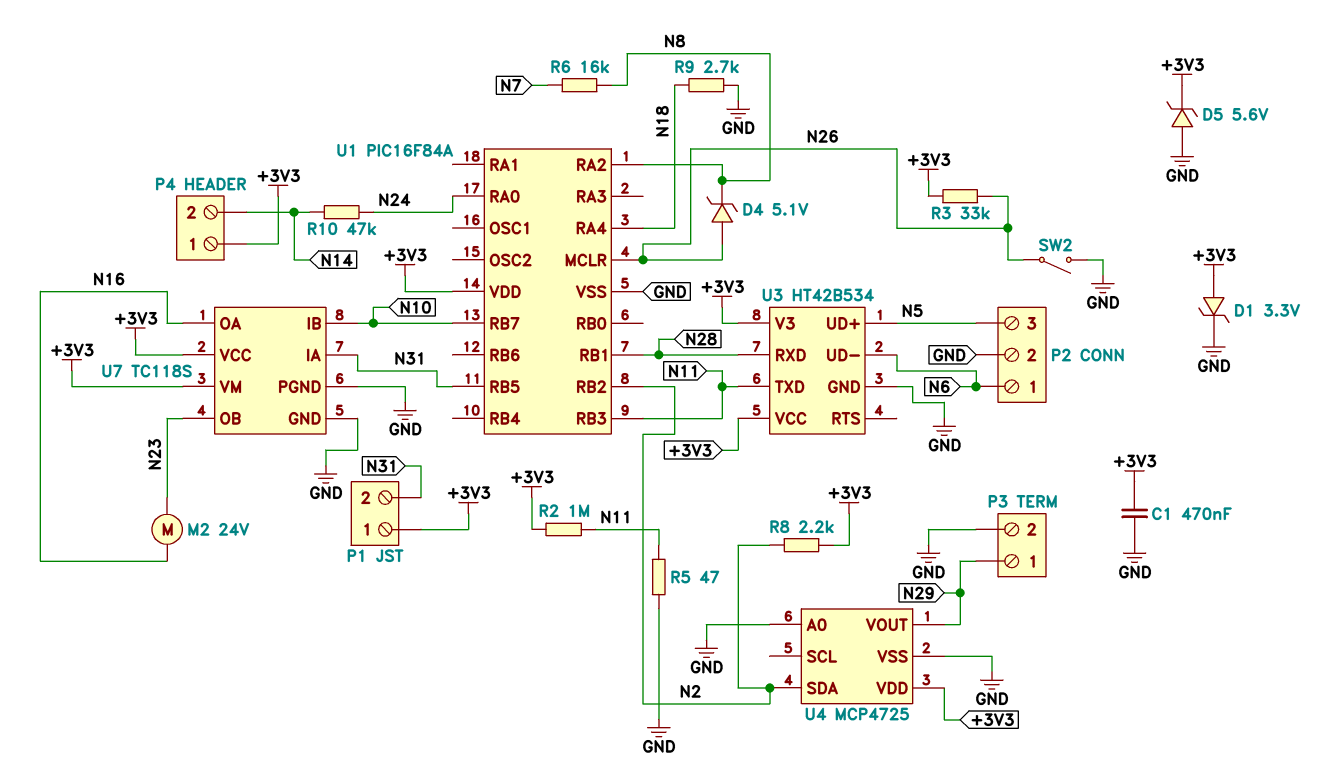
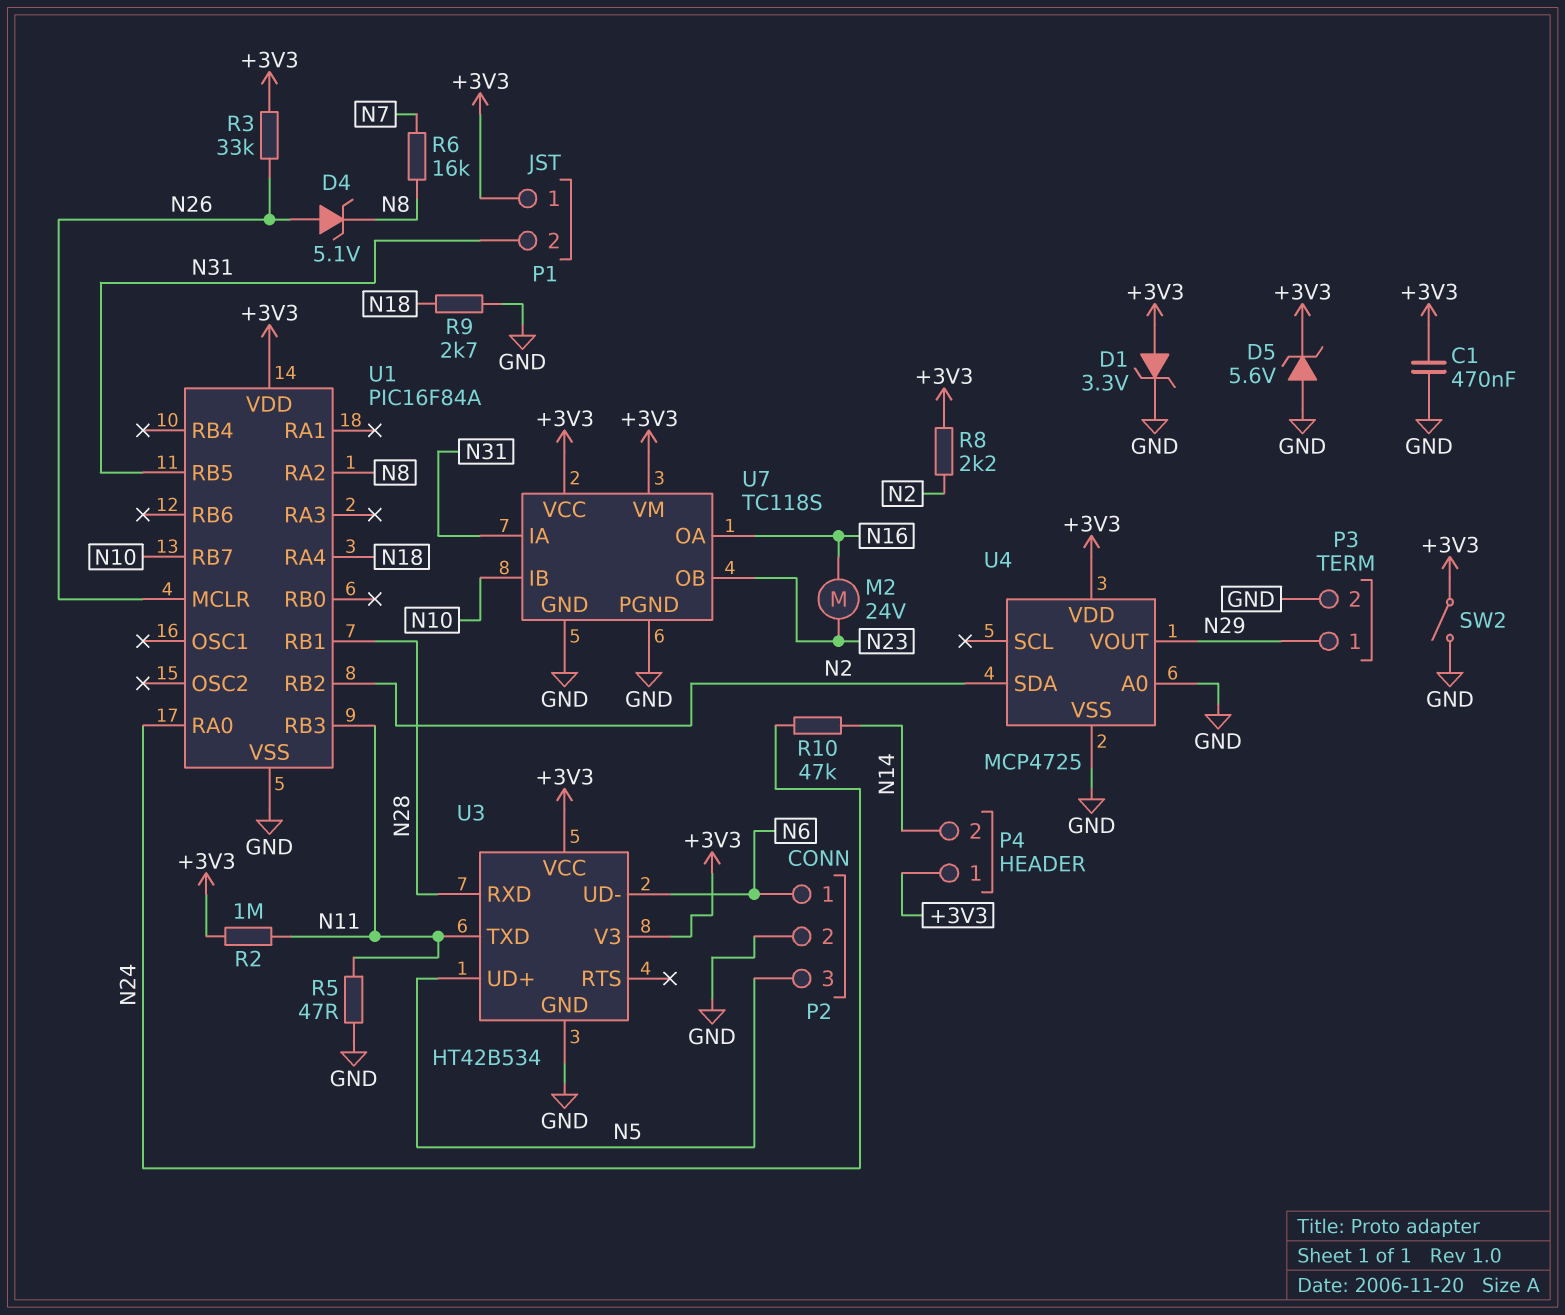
SW2: switch (GND, N26) -> switch (+3V3, GND)

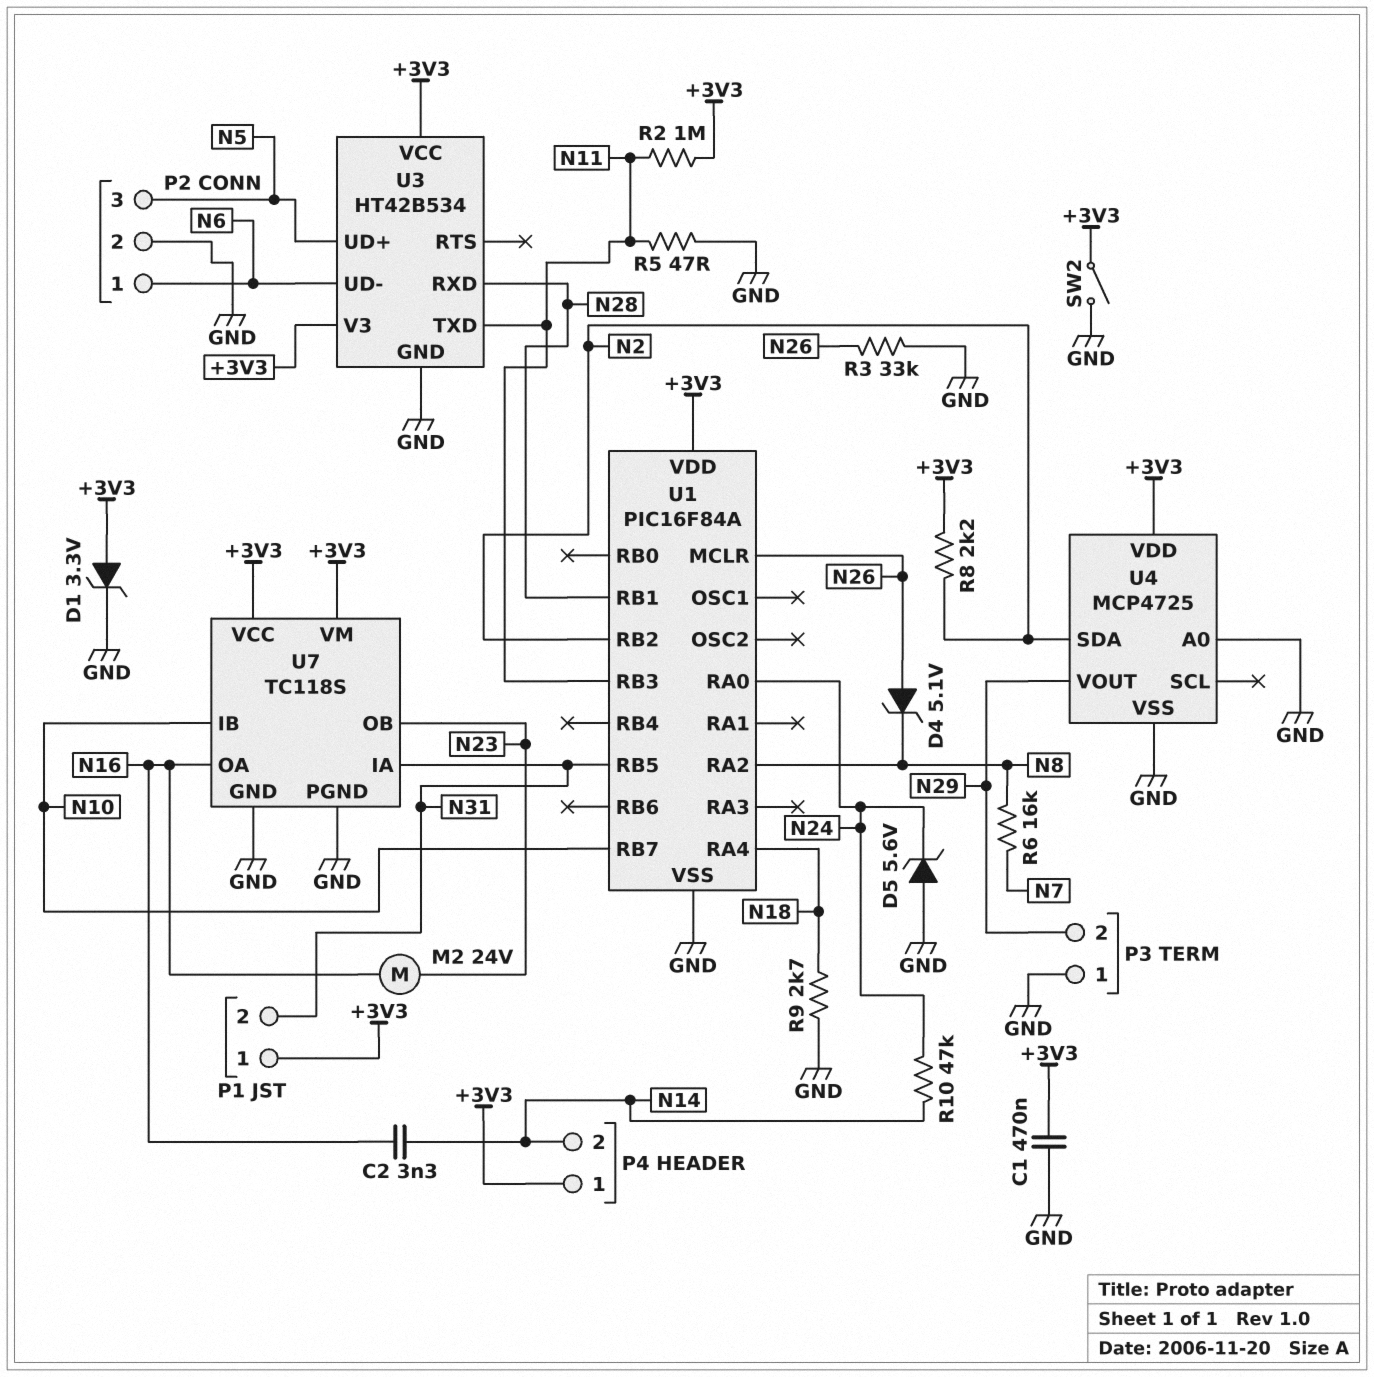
C2: none -> 3.3nF (N14, N16)
D5: zener 5.6V (A GND, K +3V3) -> zener 5.6V (A GND, K N24)
P3 pin 1: N29 -> GND
P3 pin 2: GND -> N29
R3: 33k (+3V3, N26) -> 33k (GND, N26)

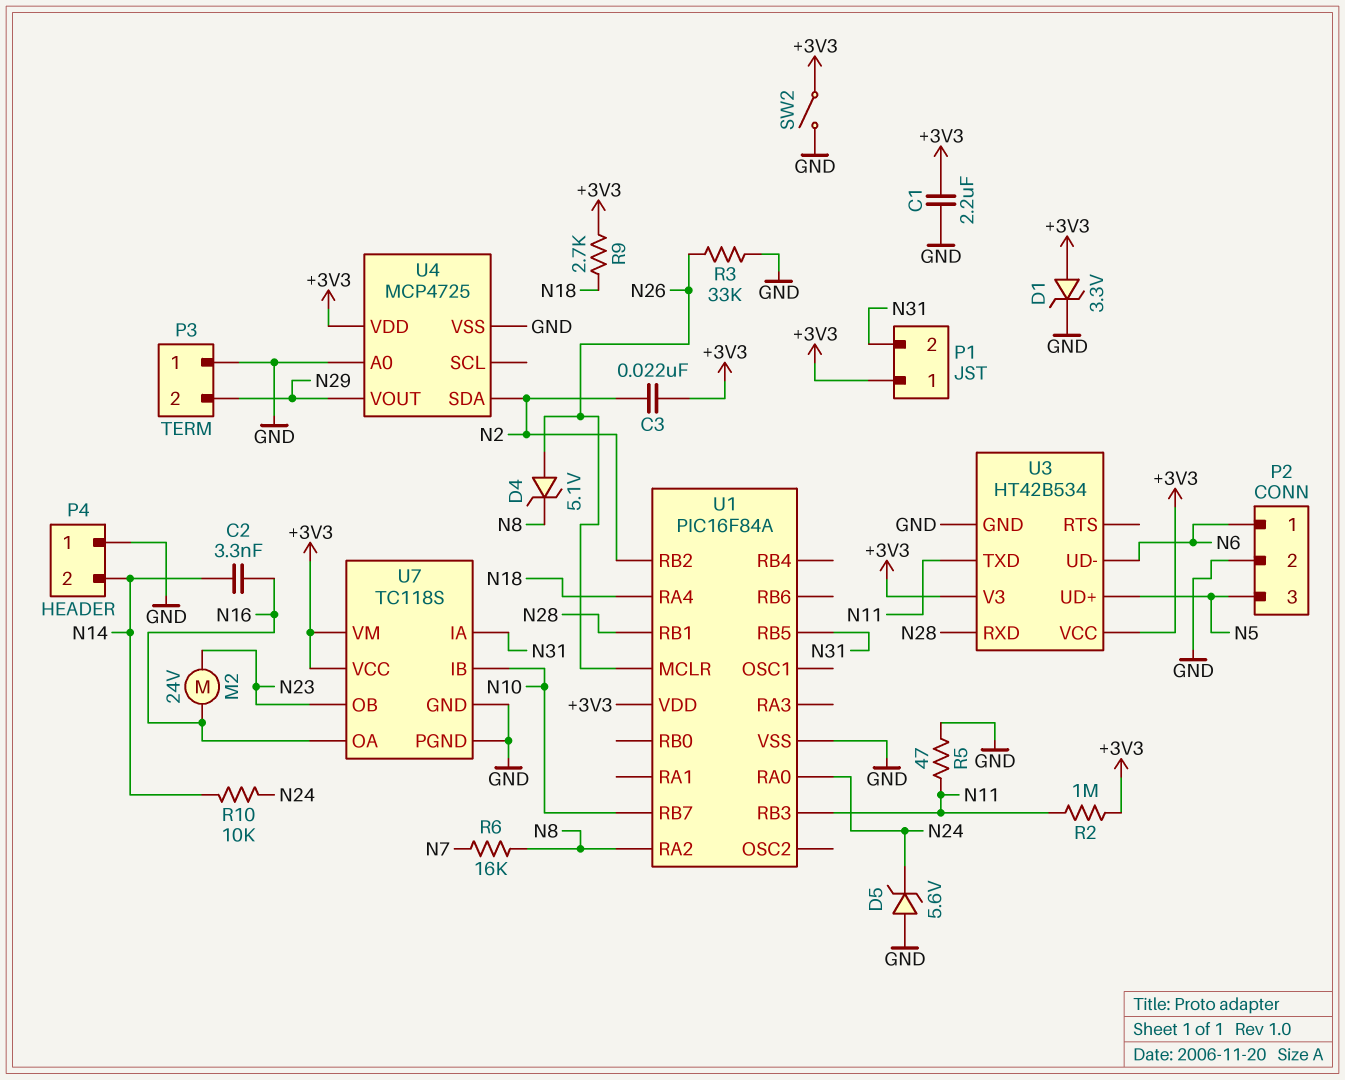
C1: 470nF (+3V3, GND) -> 2.2uF (+3V3, GND)
C3: none -> 22nF (+3V3, N2)
P4 pin 1: +3V3 -> GND
R8: 2.2k (+3V3, N2) -> none
R9: 2.7k (GND, N18) -> 2.7k (+3V3, N18)
R10: 47k (N14, N24) -> 10k (N14, N24)

